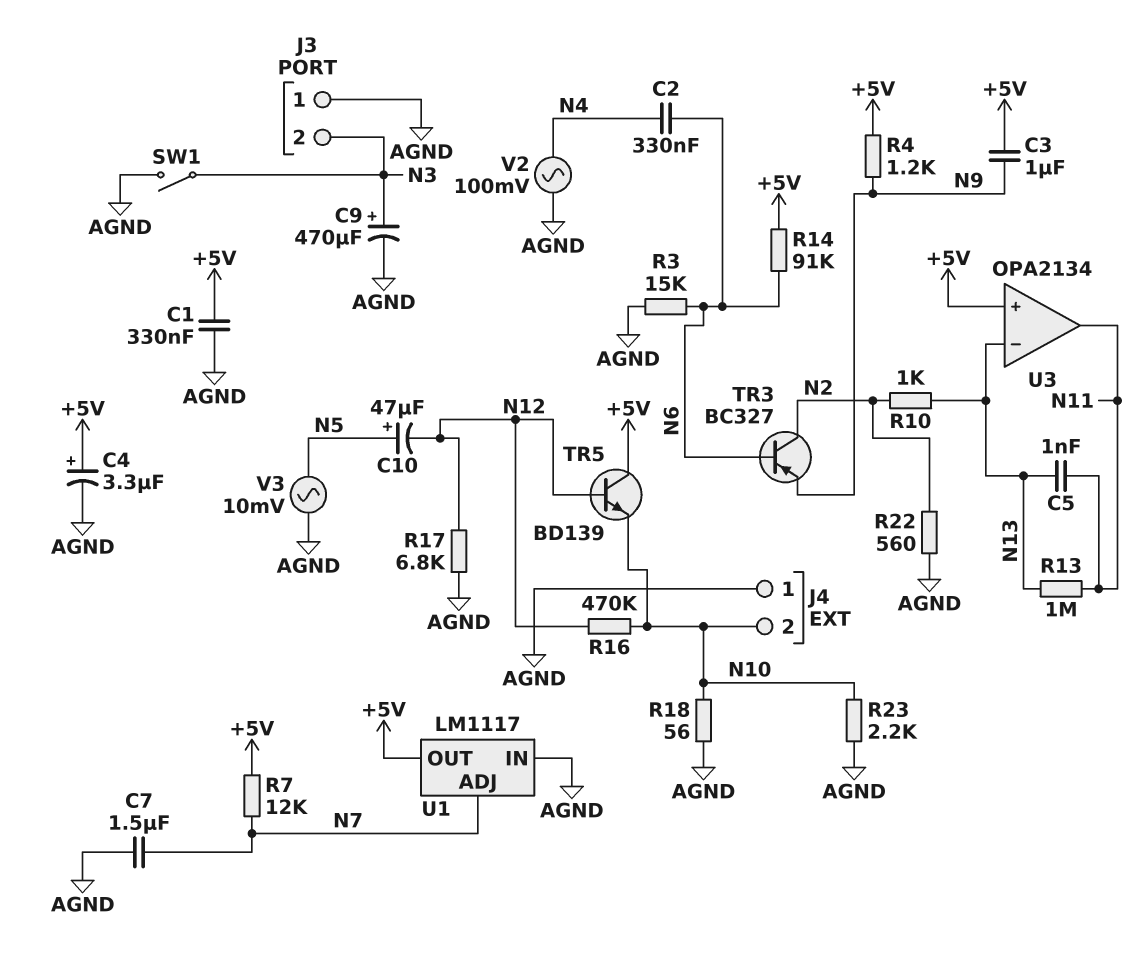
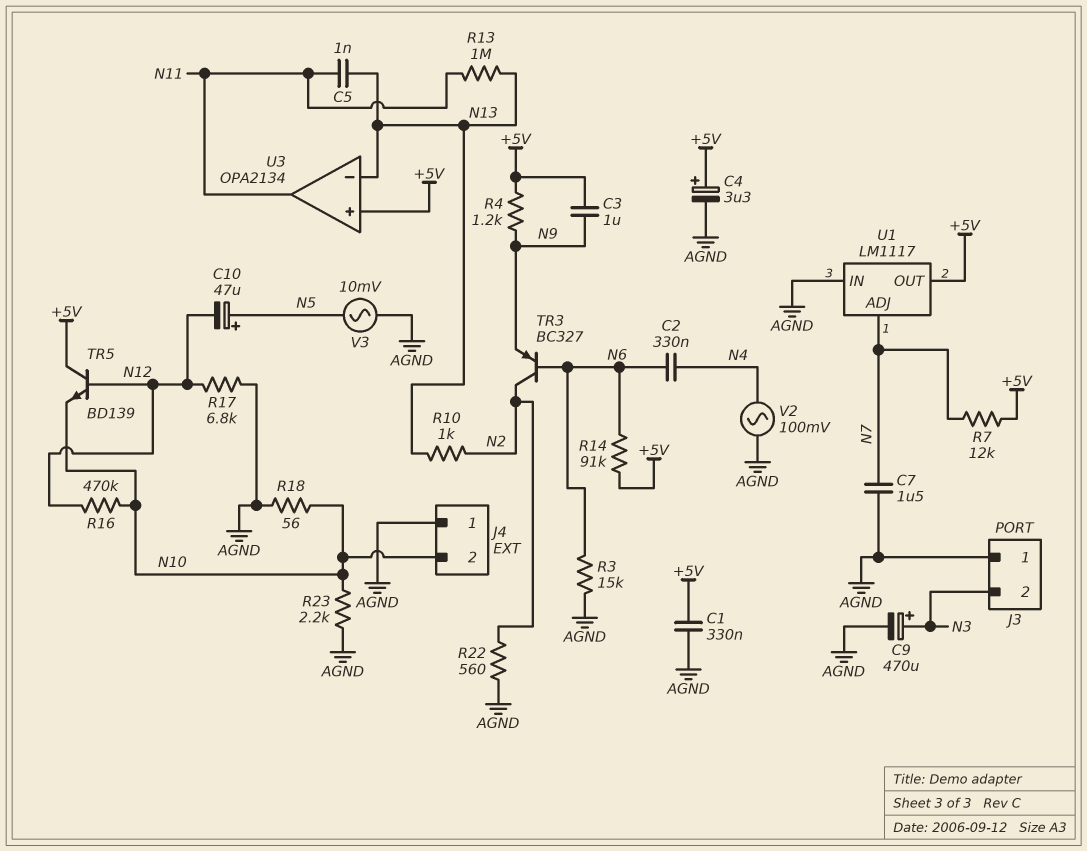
SW1: switch (AGND, N3) -> none

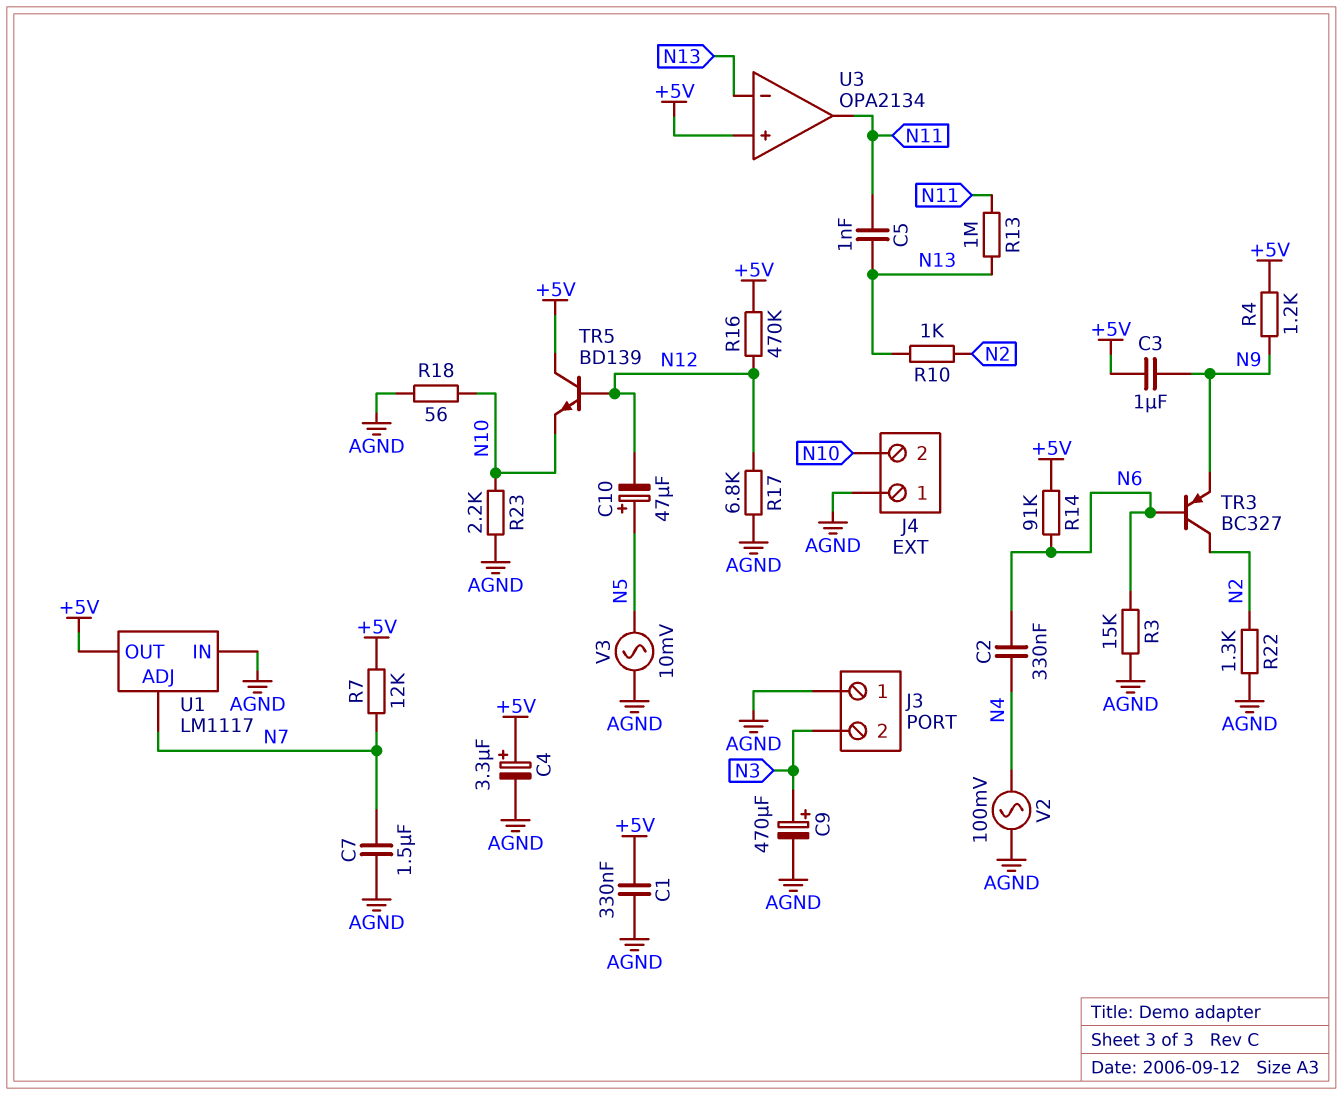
R16: 470k (N10, N12) -> 470k (+5V, N12)
R22: 560 (AGND, N2) -> 1.3k (AGND, N2)

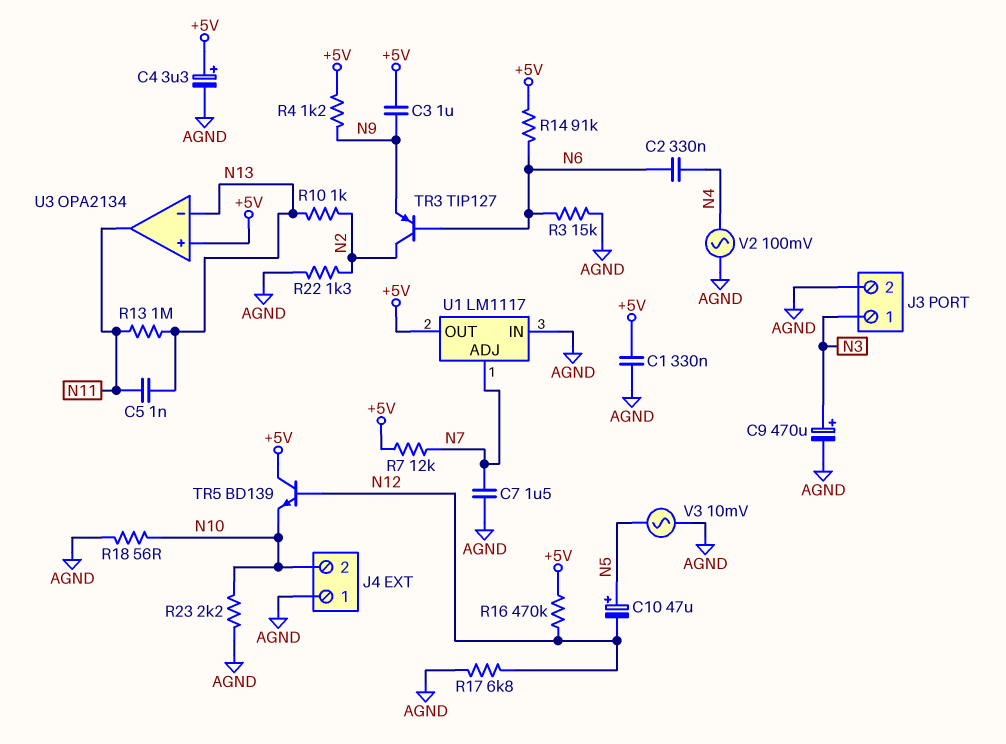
J3 pin 1: AGND -> N3
J3 pin 2: N3 -> AGND
TR3: PNP BC327 (B N6, C N2, E N9) -> PNP TIP127 (B N6, C N2, E N9)

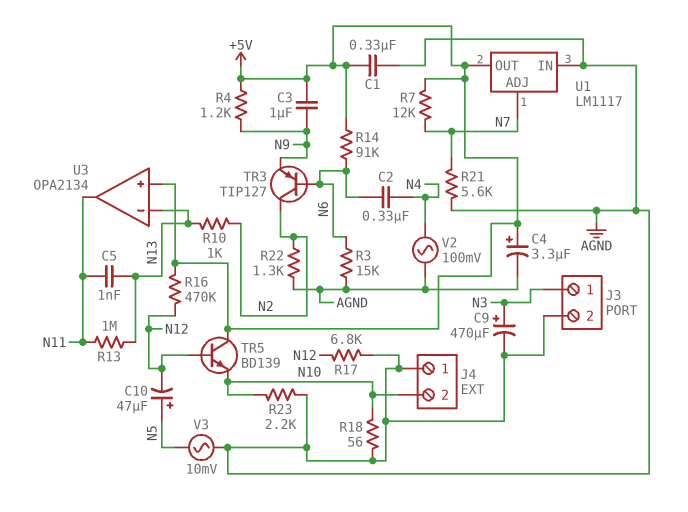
C7: 1.5uF (AGND, N7) -> none
R21: none -> 5.6k (AGND, N7)

